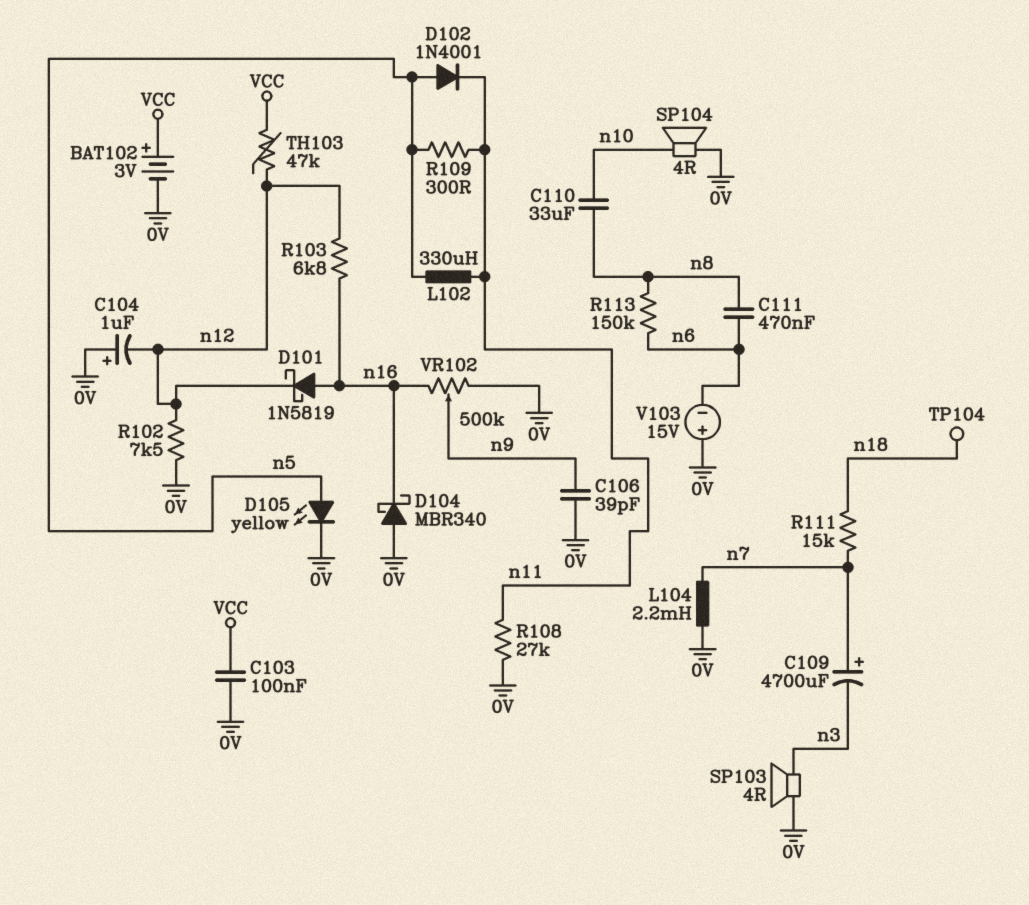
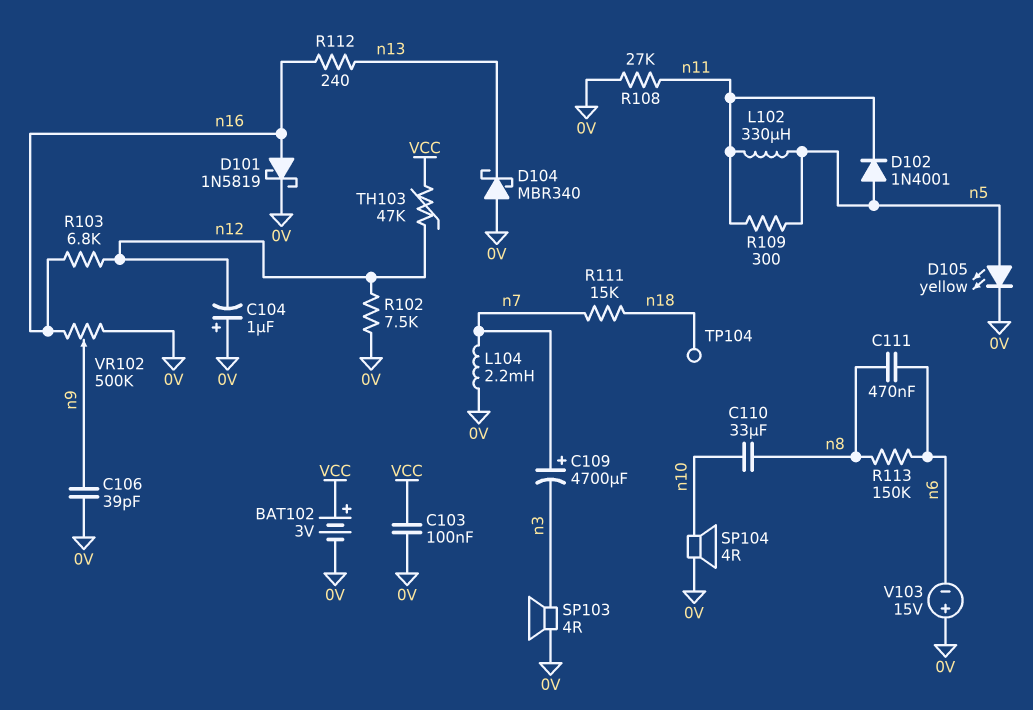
D101: schottky 1N5819 (A n16, K n12) -> schottky 1N5819 (A n16, K 0V)
D104: schottky MBR340 (A 0V, K n16) -> schottky MBR340 (A 0V, K n13)
R112: none -> 240 (n13, n16)

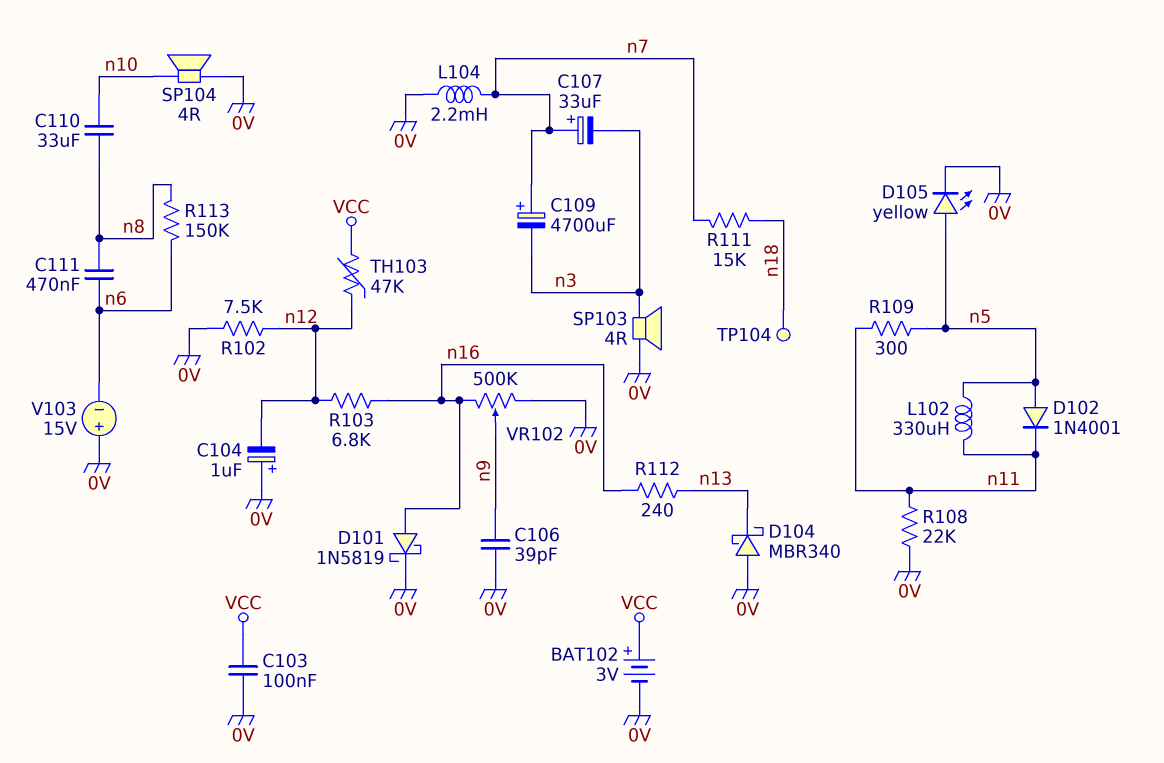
C107: none -> 33uF (plus n7, minus n3)
R108: 27k (0V, n11) -> 22k (0V, n11)

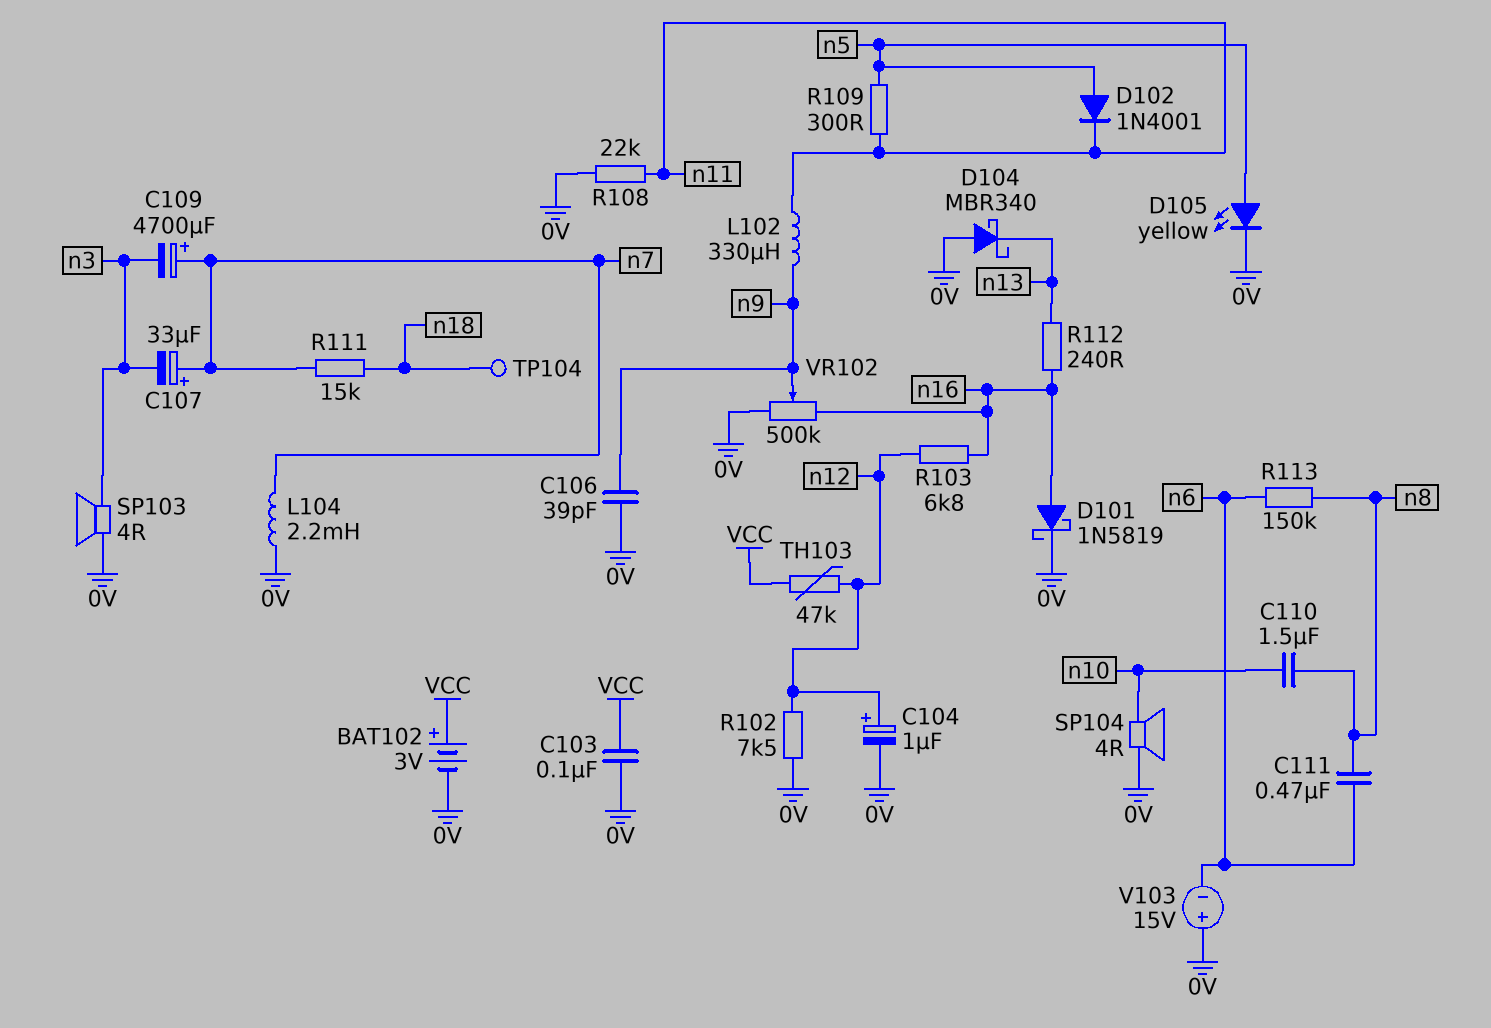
C104: 1uF (plus 0V, minus n12) -> 1uF (plus n12, minus 0V)
C110: 33uF (n8, n10) -> 1.5uF (n8, n10)
L102: 330uH (n5, n11) -> 330uH (n9, n11)

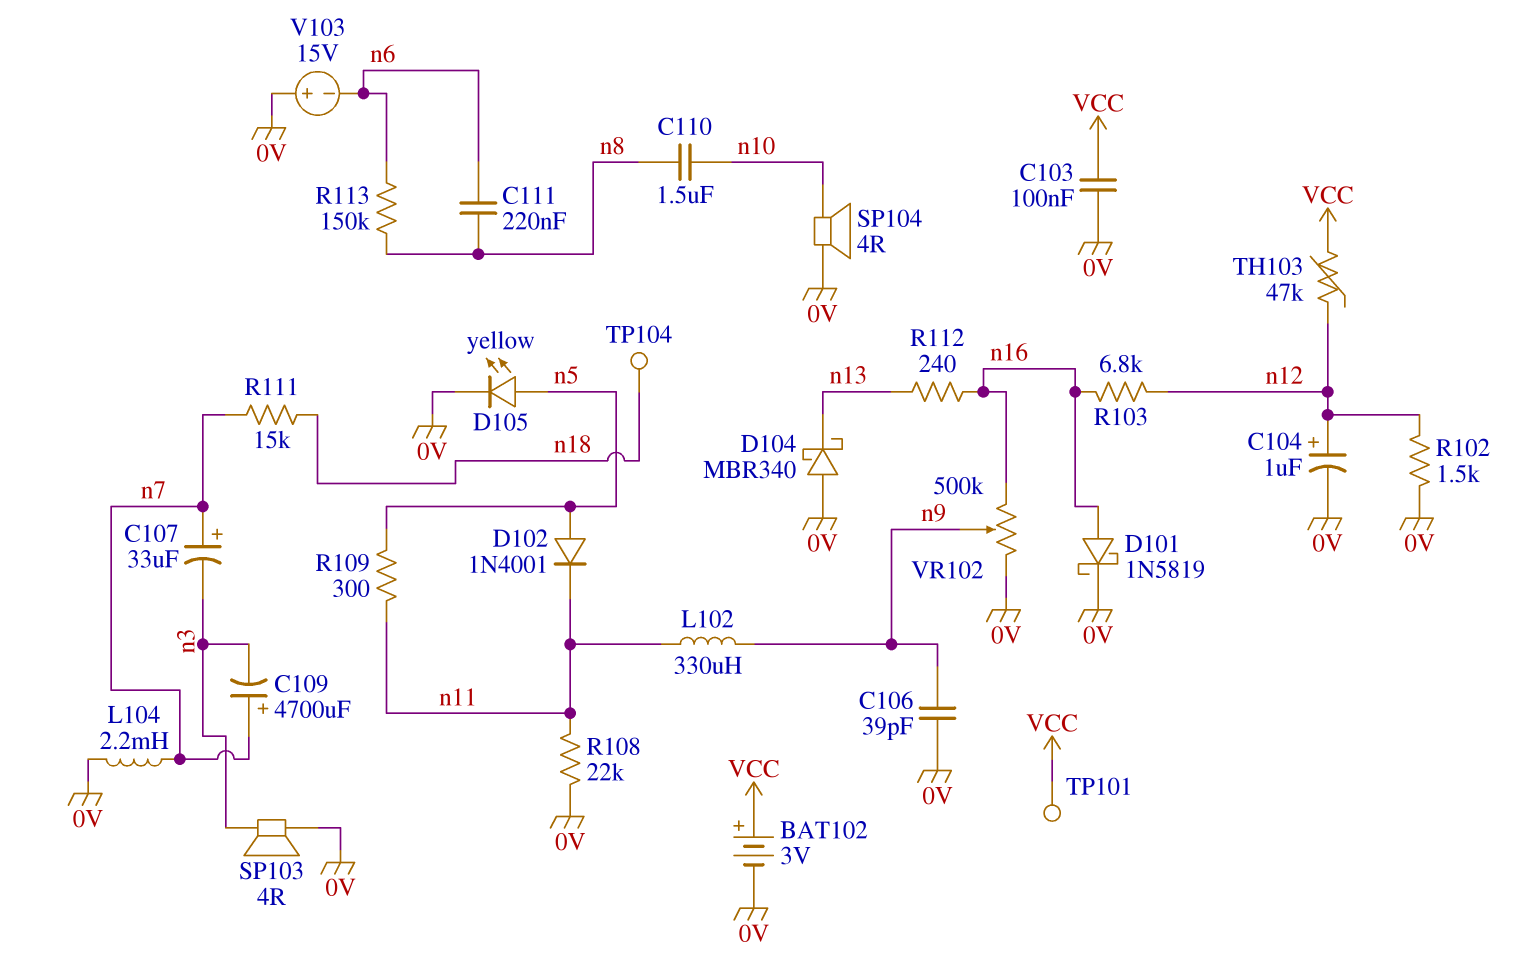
C111: 470nF (n6, n8) -> 220nF (n6, n8)
R102: 7.5k (0V, n12) -> 1.5k (0V, n12)
TP101: none -> test point (VCC)

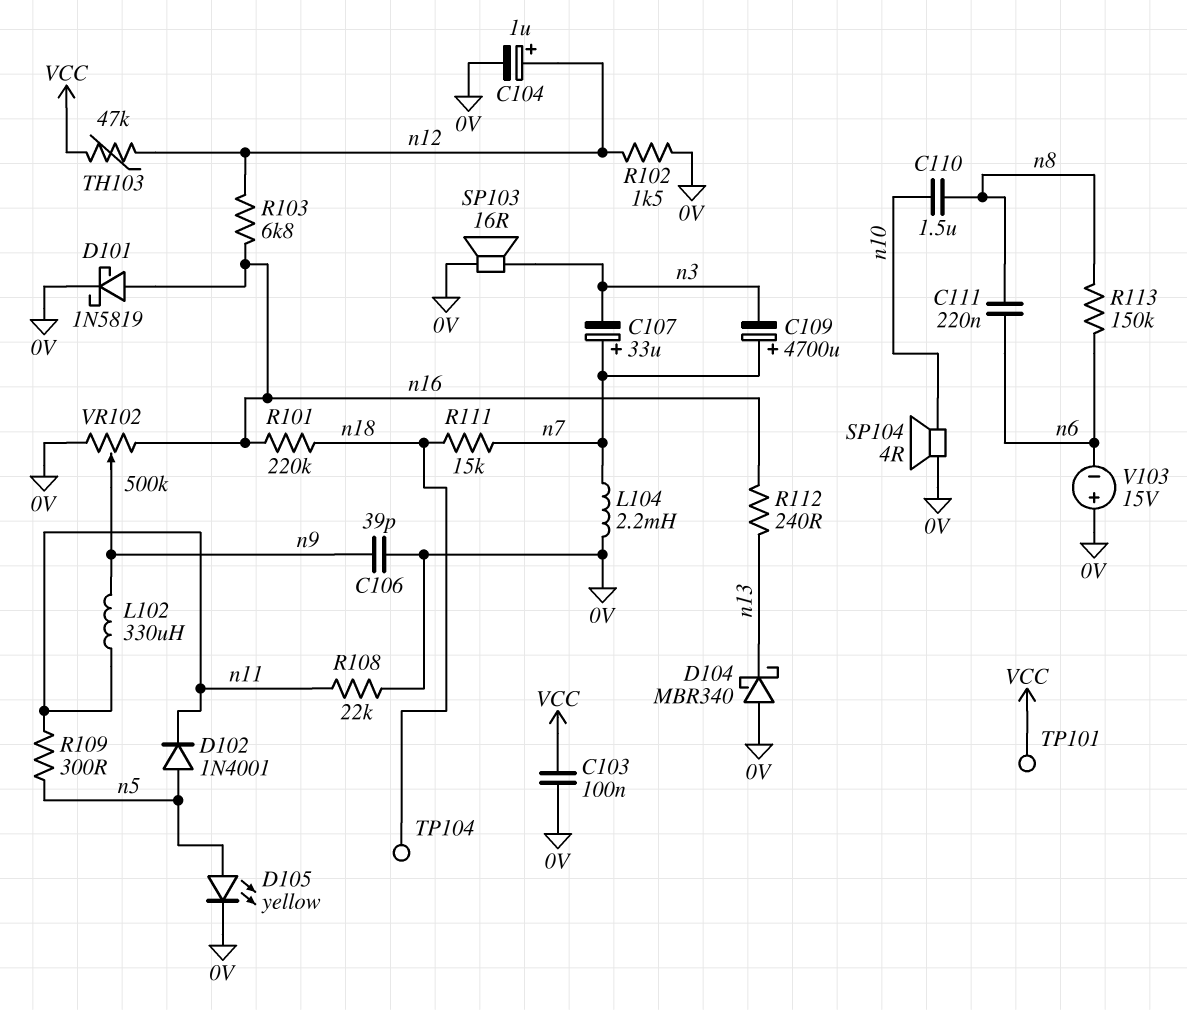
BAT102: 3V (plus VCC, minus 0V) -> none
R101: none -> 220k (n16, n18)
SP103: speaker 4R (0V, n3) -> speaker 16R (0V, n3)

